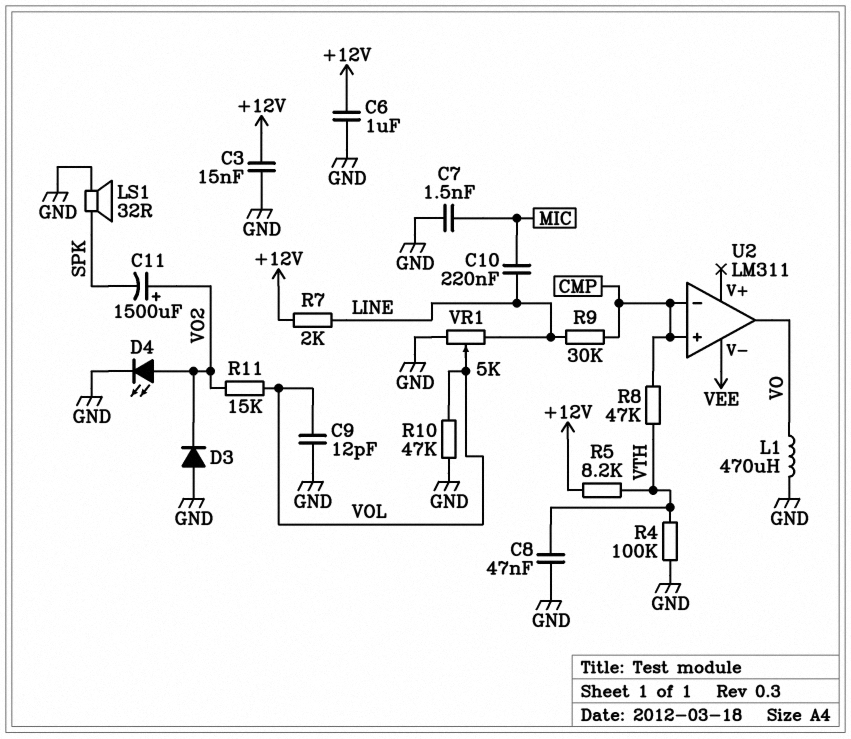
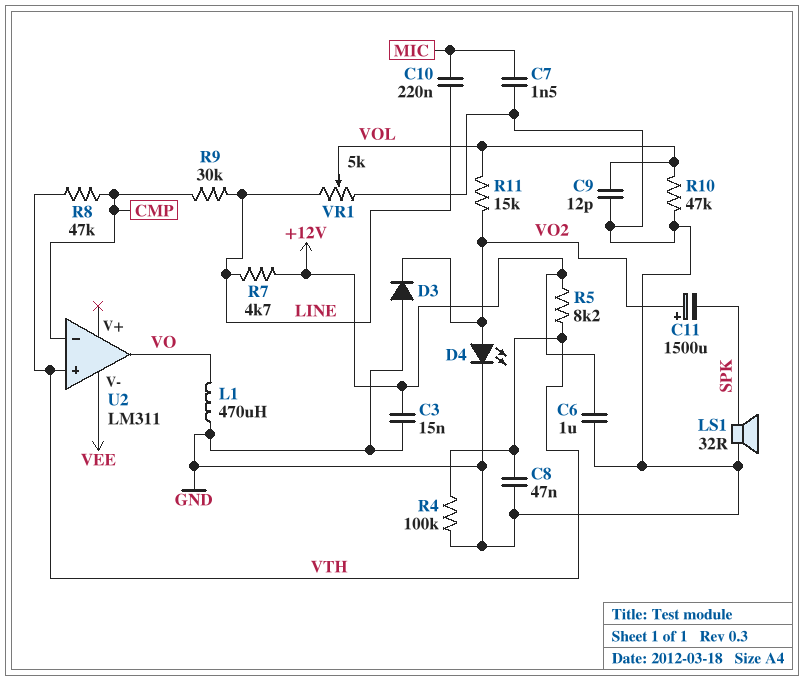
R7: 2k (+12V, LINE) -> 4.7k (+12V, LINE)
U2 pin in+: CMP -> VTH

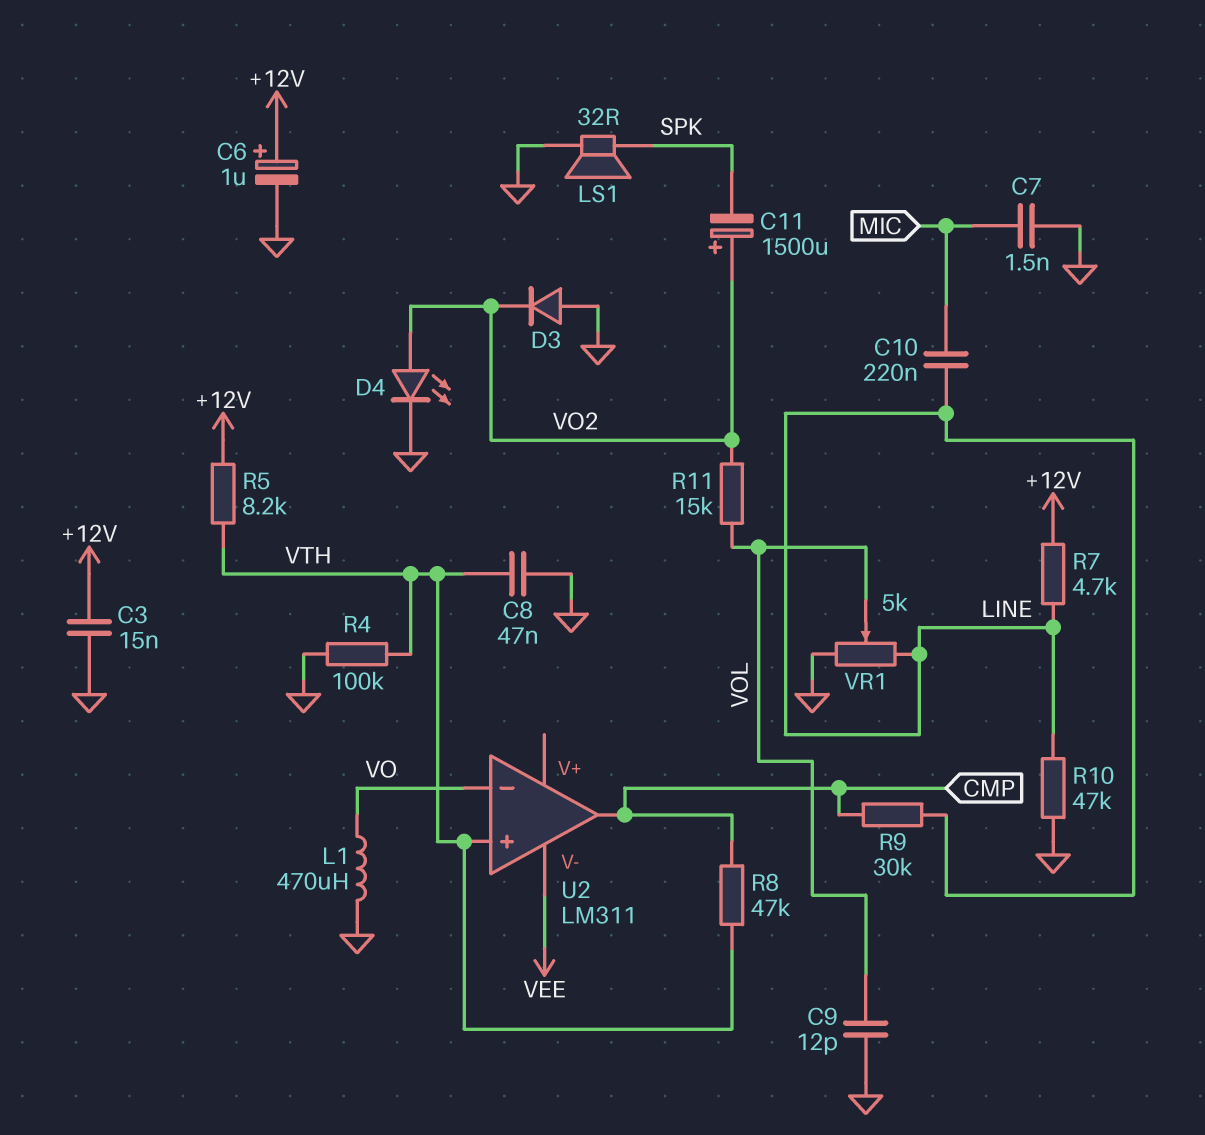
C6: 1uF (+12V, GND) -> 1uF (plus +12V, minus GND)
R10: 47k (GND, VOL) -> 47k (GND, LINE)
U2 pin in-: CMP -> VO
U2 pin out: VO -> CMP

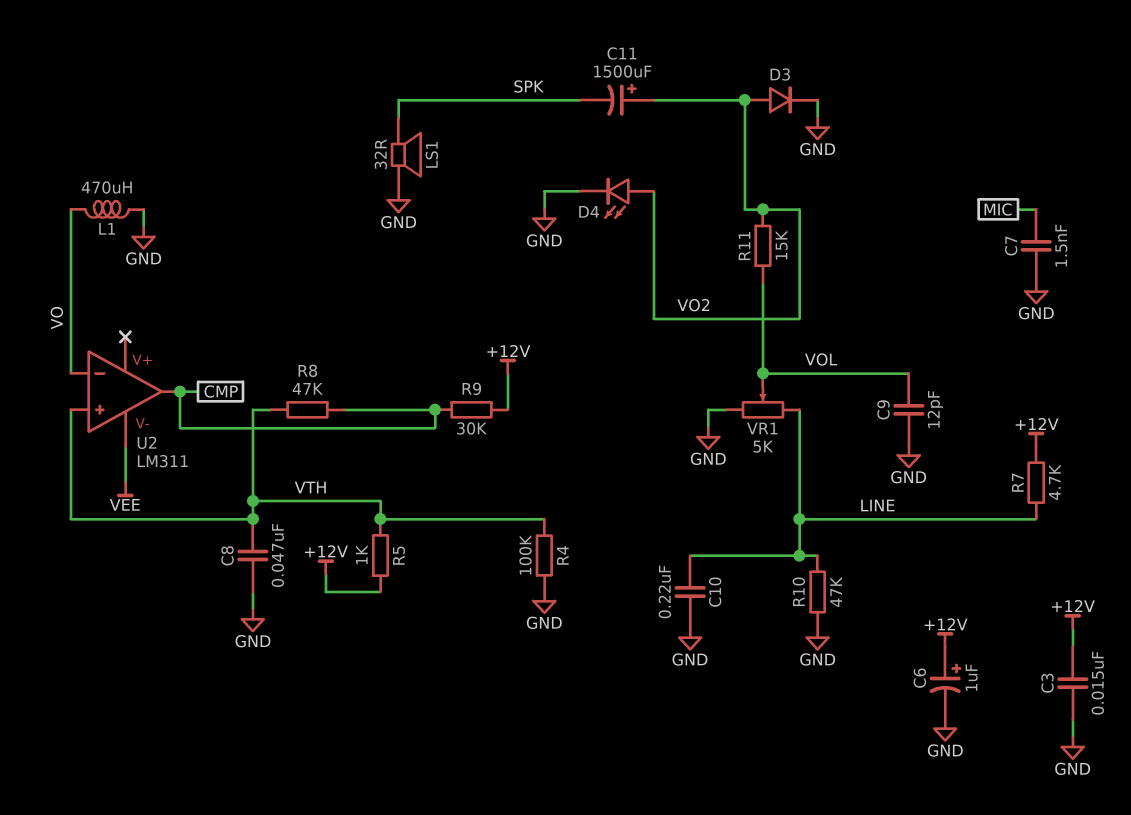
C10: 220nF (LINE, MIC) -> 220nF (GND, LINE)
D3: diode (A GND, K VO2) -> diode (A VO2, K GND)
R5: 8.2k (+12V, VTH) -> 1k (+12V, VTH)
R9: 30k (CMP, LINE) -> 30k (+12V, CMP)

